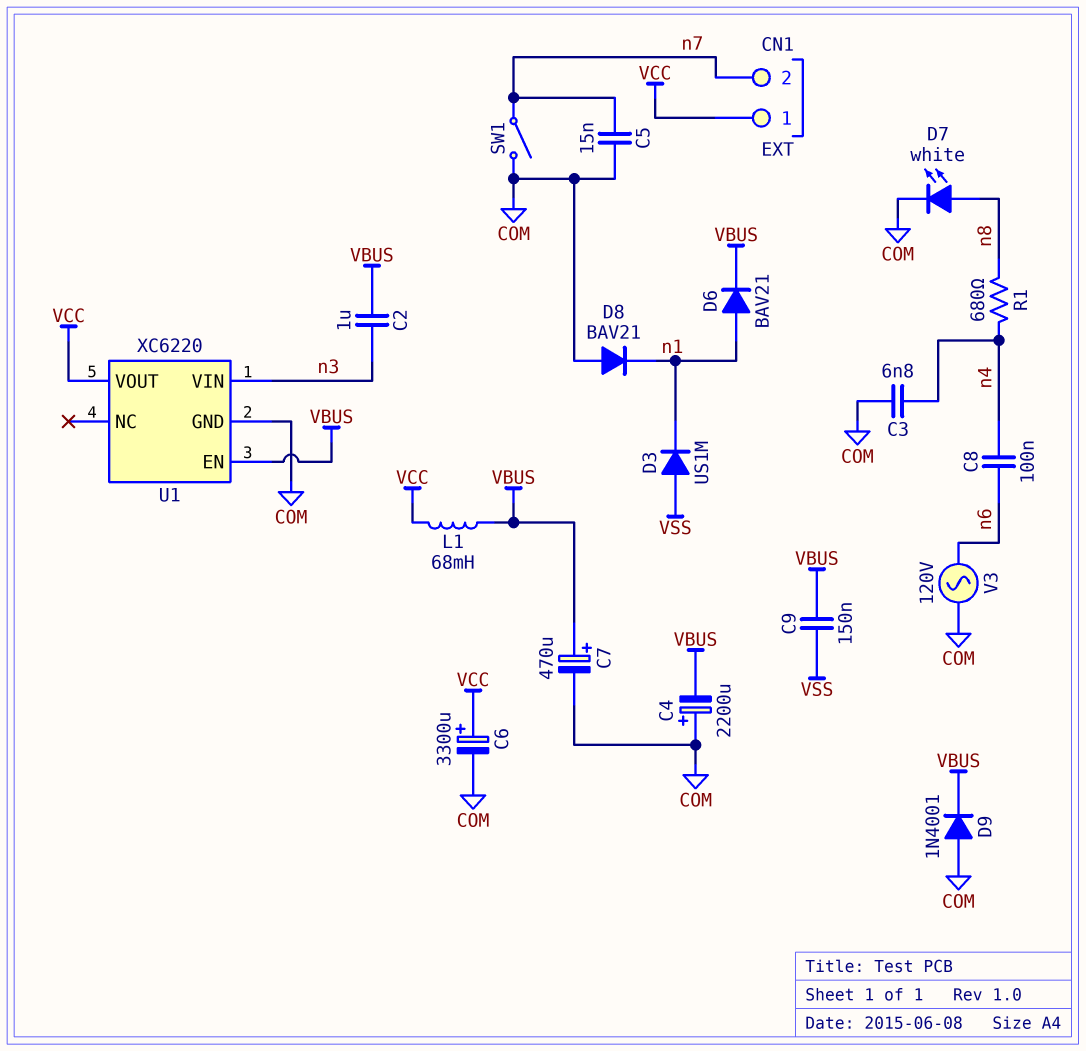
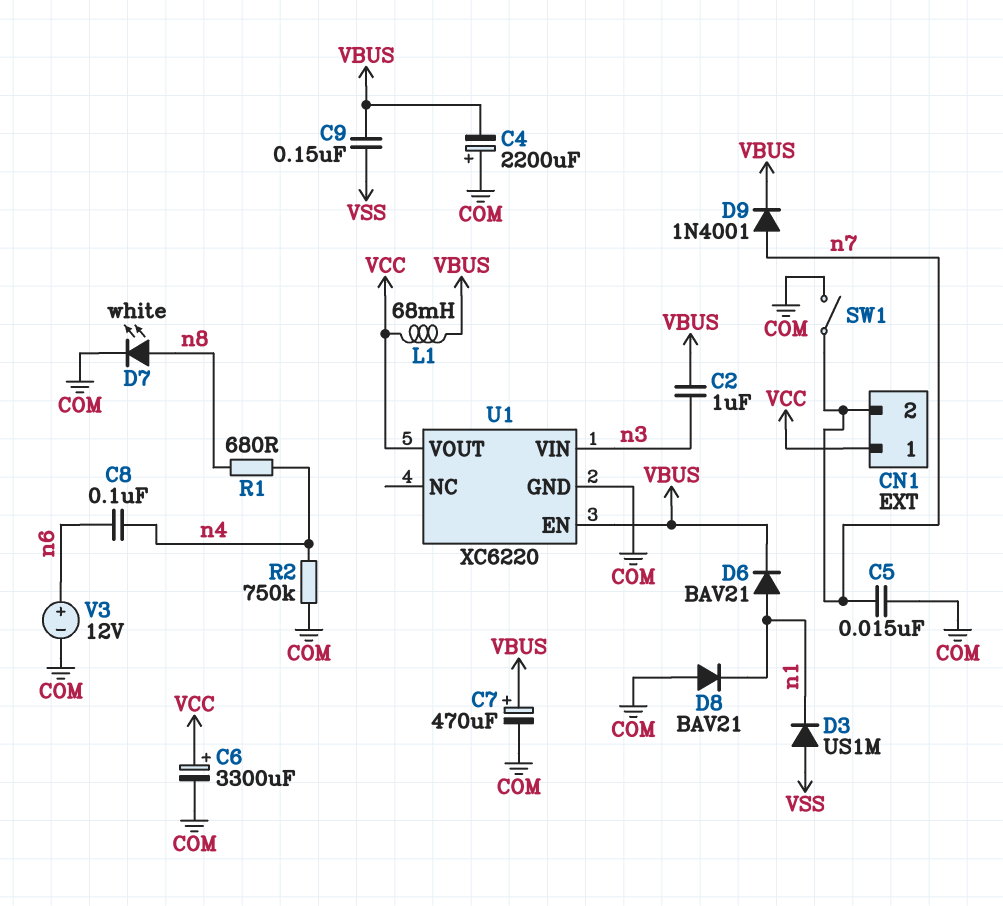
C3: 6.8nF (COM, n4) -> none
D9: diode 1N4001 (A COM, K VBUS) -> diode 1N4001 (A n7, K VBUS)
R2: none -> 750k (COM, n4)
V3: AC 120V (COM, n6) -> 12V (plus n6, minus COM)

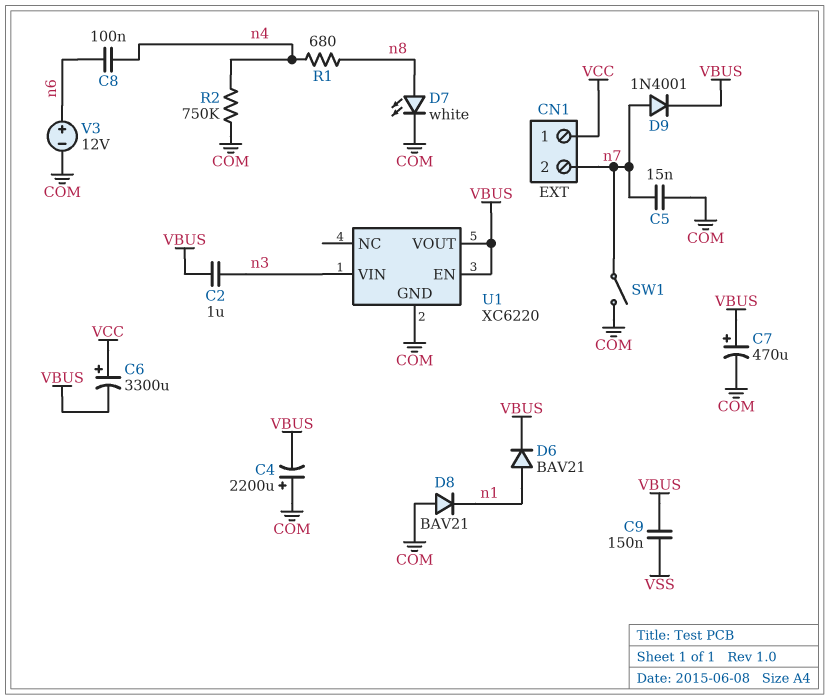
C6: 3300uF (plus VCC, minus COM) -> 3300uF (plus VCC, minus VBUS)
D3: diode US1M (A VSS, K n1) -> none
L1: 68mH (VBUS, VCC) -> none
U1 pin VOUT: VCC -> VBUS

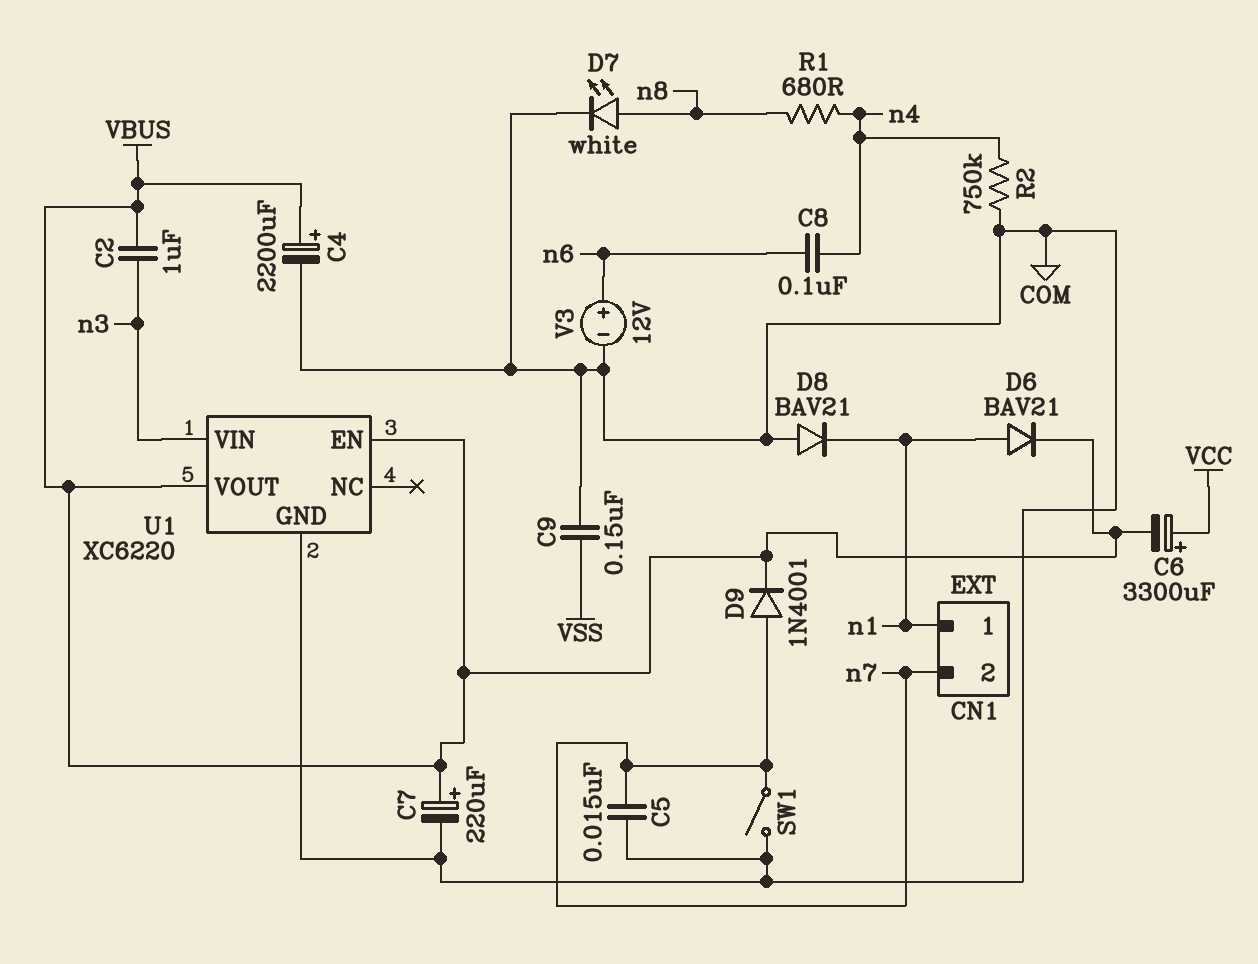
C4: 2200uF (plus COM, minus VBUS) -> 2200uF (plus VBUS, minus COM)
C7: 470uF (plus VBUS, minus COM) -> 220uF (plus VBUS, minus COM)
C9: 150nF (VBUS, VSS) -> 150nF (COM, VSS)
CN1 pin 1: VCC -> n1

